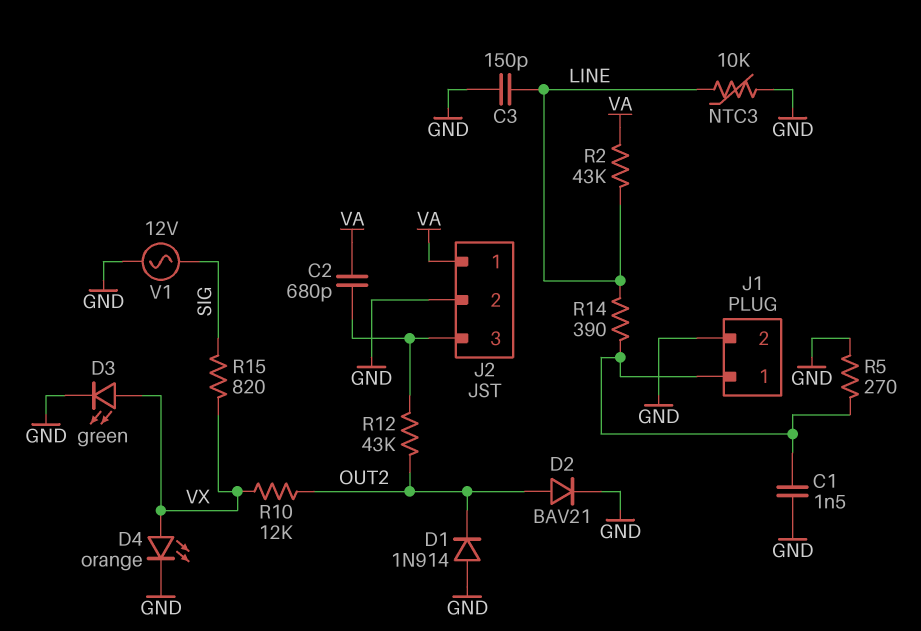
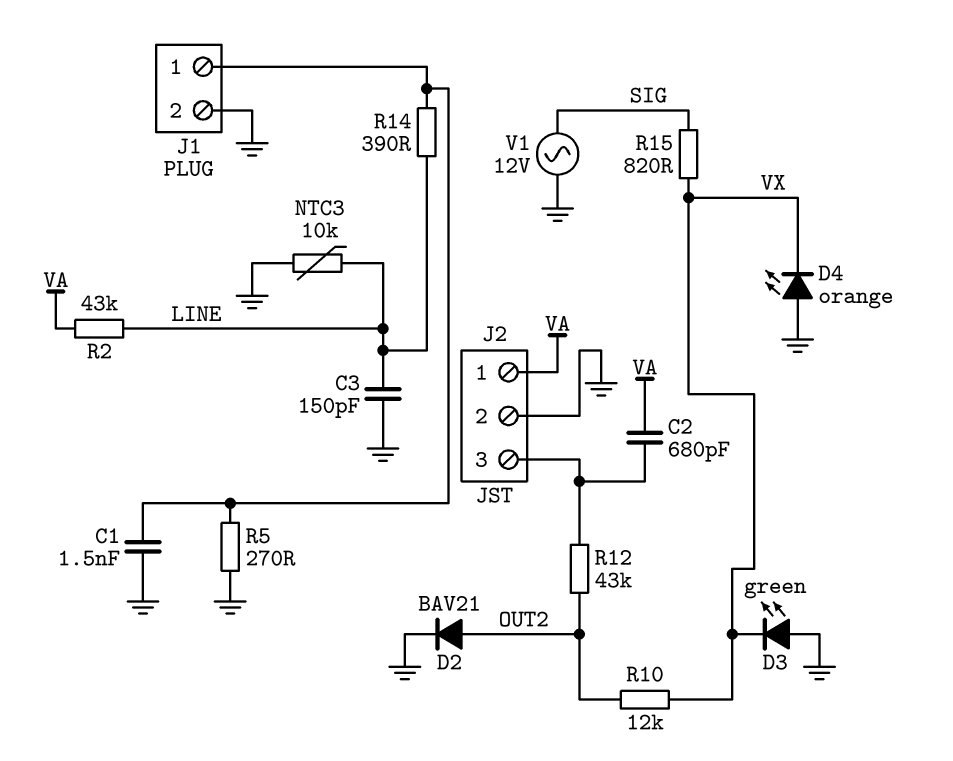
D1: diode 1N914 (A GND, K OUT2) -> none
D3: LED green (A VX, K GND) -> LED green (A GND, K VX)
D4: LED orange (A VX, K GND) -> LED orange (A GND, K VX)

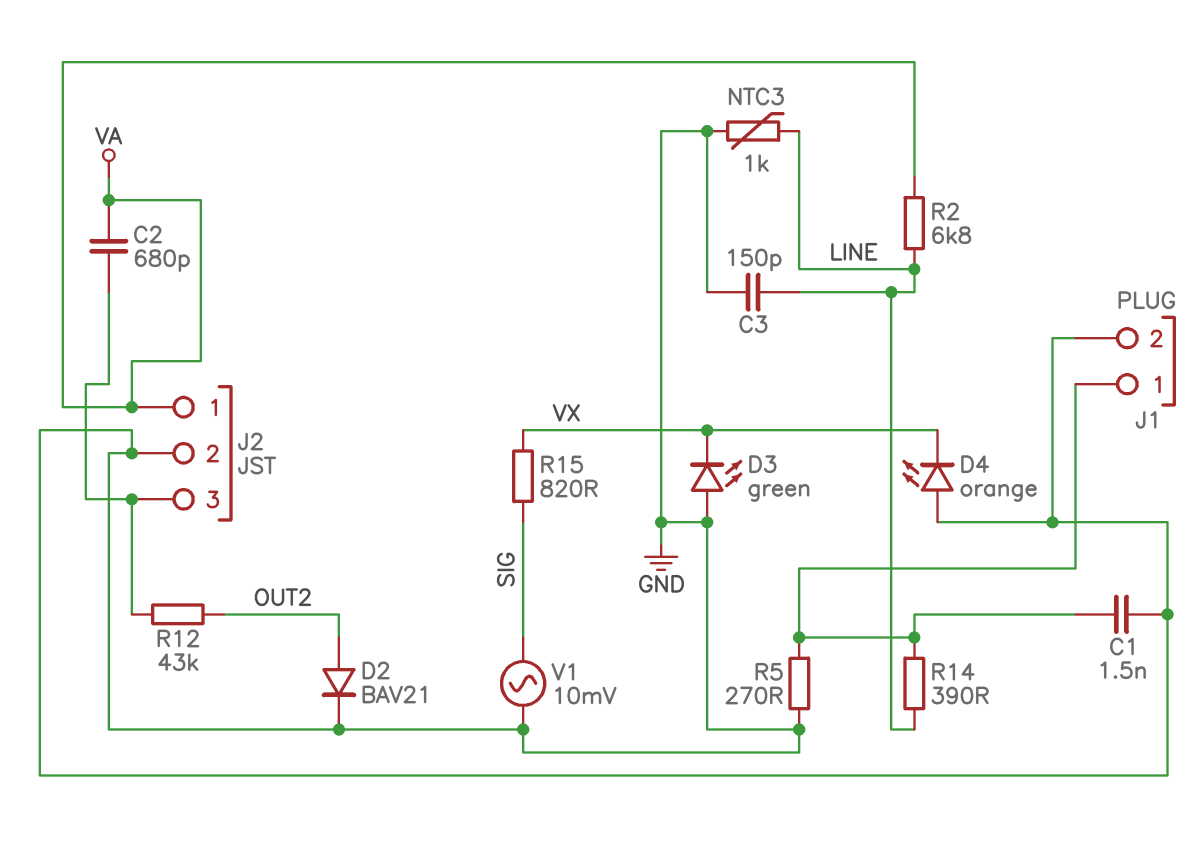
NTC3: 10k (GND, LINE) -> 1k (GND, LINE)
R2: 43k (LINE, VA) -> 6.8k (LINE, VA)
R10: 12k (OUT2, VX) -> none
V1: AC 12V (GND, SIG) -> AC 10mV (GND, SIG)

